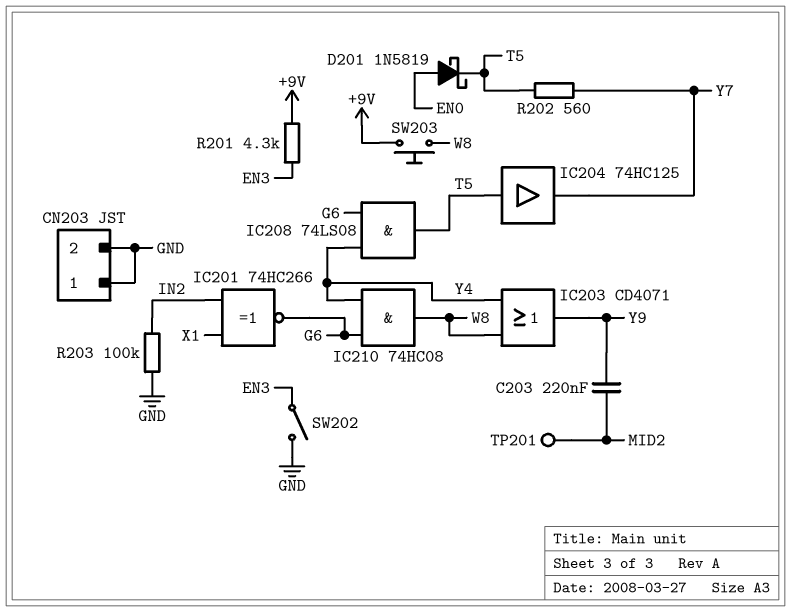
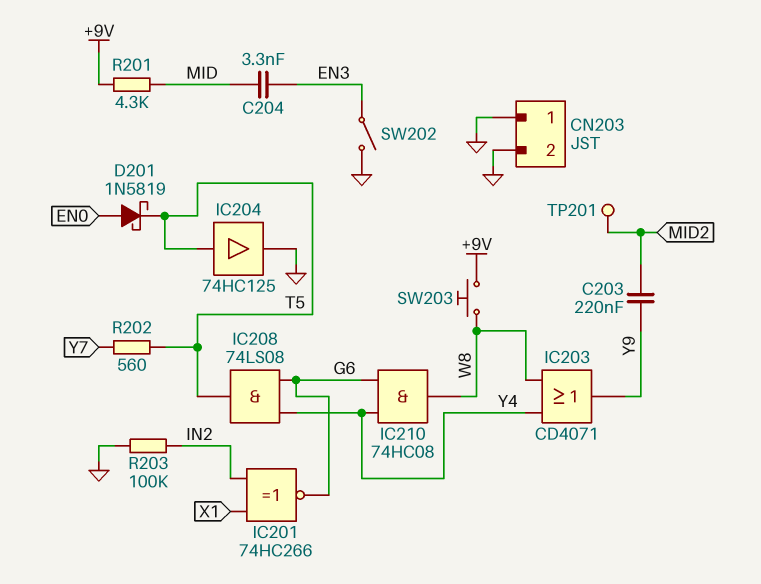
C204: none -> 3.3nF (EN3, MID)
IC204: buffer 74HC125 (in T5, out Y7) -> buffer 74HC125 (in T5, out GND)
R201: 4.3k (+9V, EN3) -> 4.3k (+9V, MID)

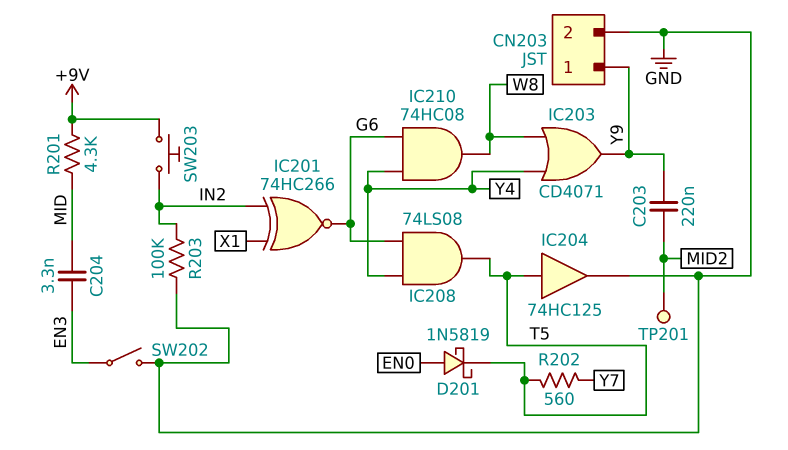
CN203 pin 1: GND -> Y9
SW203: button (+9V, W8) -> button (+9V, IN2)

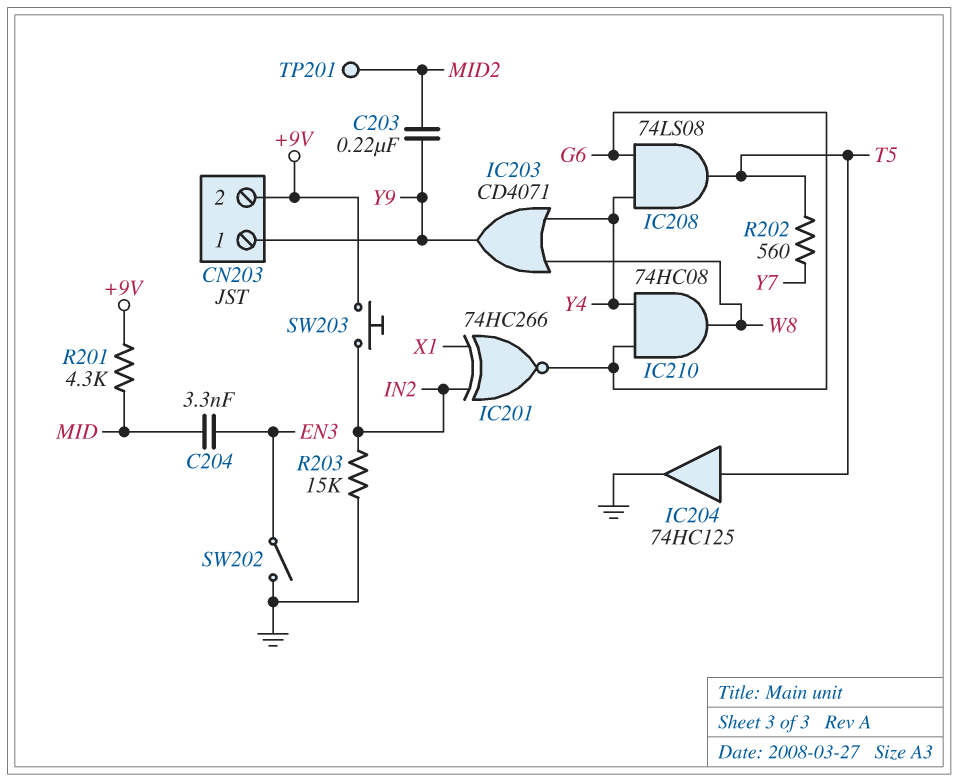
CN203 pin 2: GND -> +9V
D201: schottky 1N5819 (A EN0, K T5) -> none
R203: 100k (GND, IN2) -> 15k (GND, IN2)

